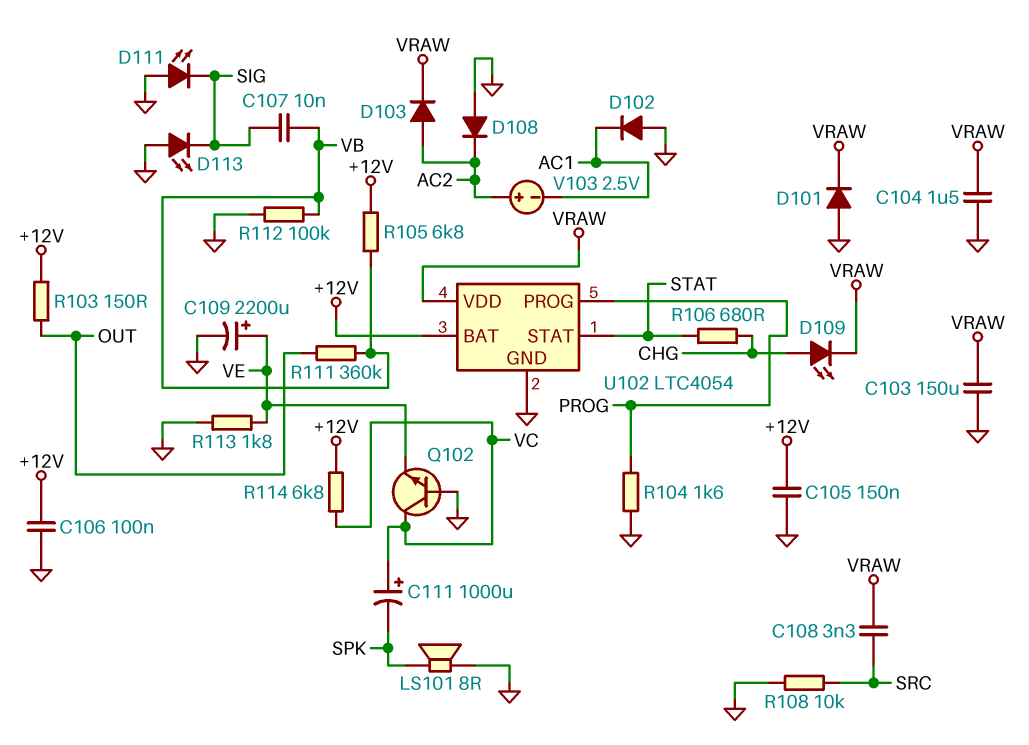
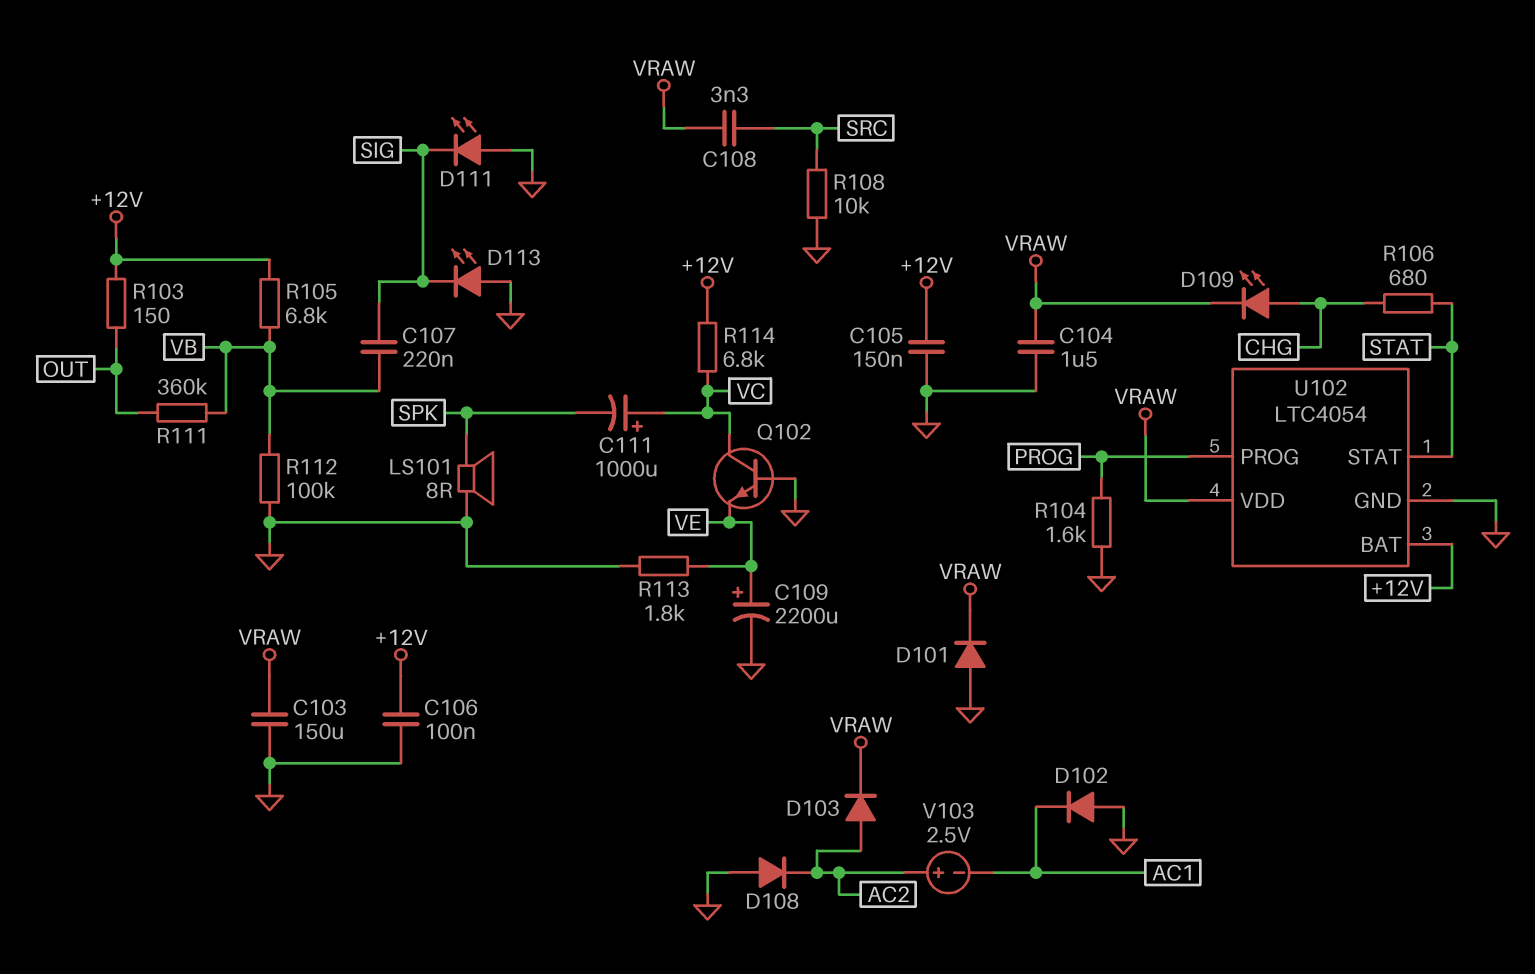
C107: 10nF (SIG, VB) -> 220nF (SIG, VB)

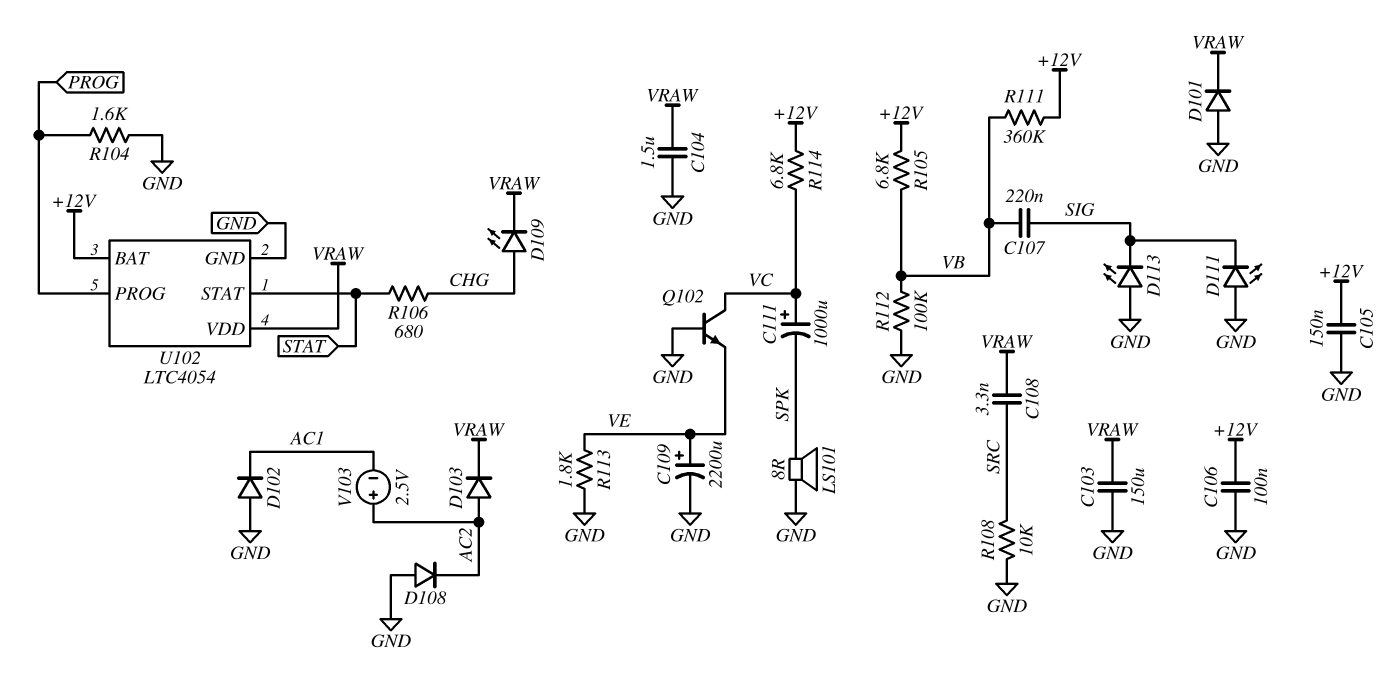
R103: 150 (+12V, OUT) -> none
R111: 360k (OUT, VB) -> 360k (+12V, VB)

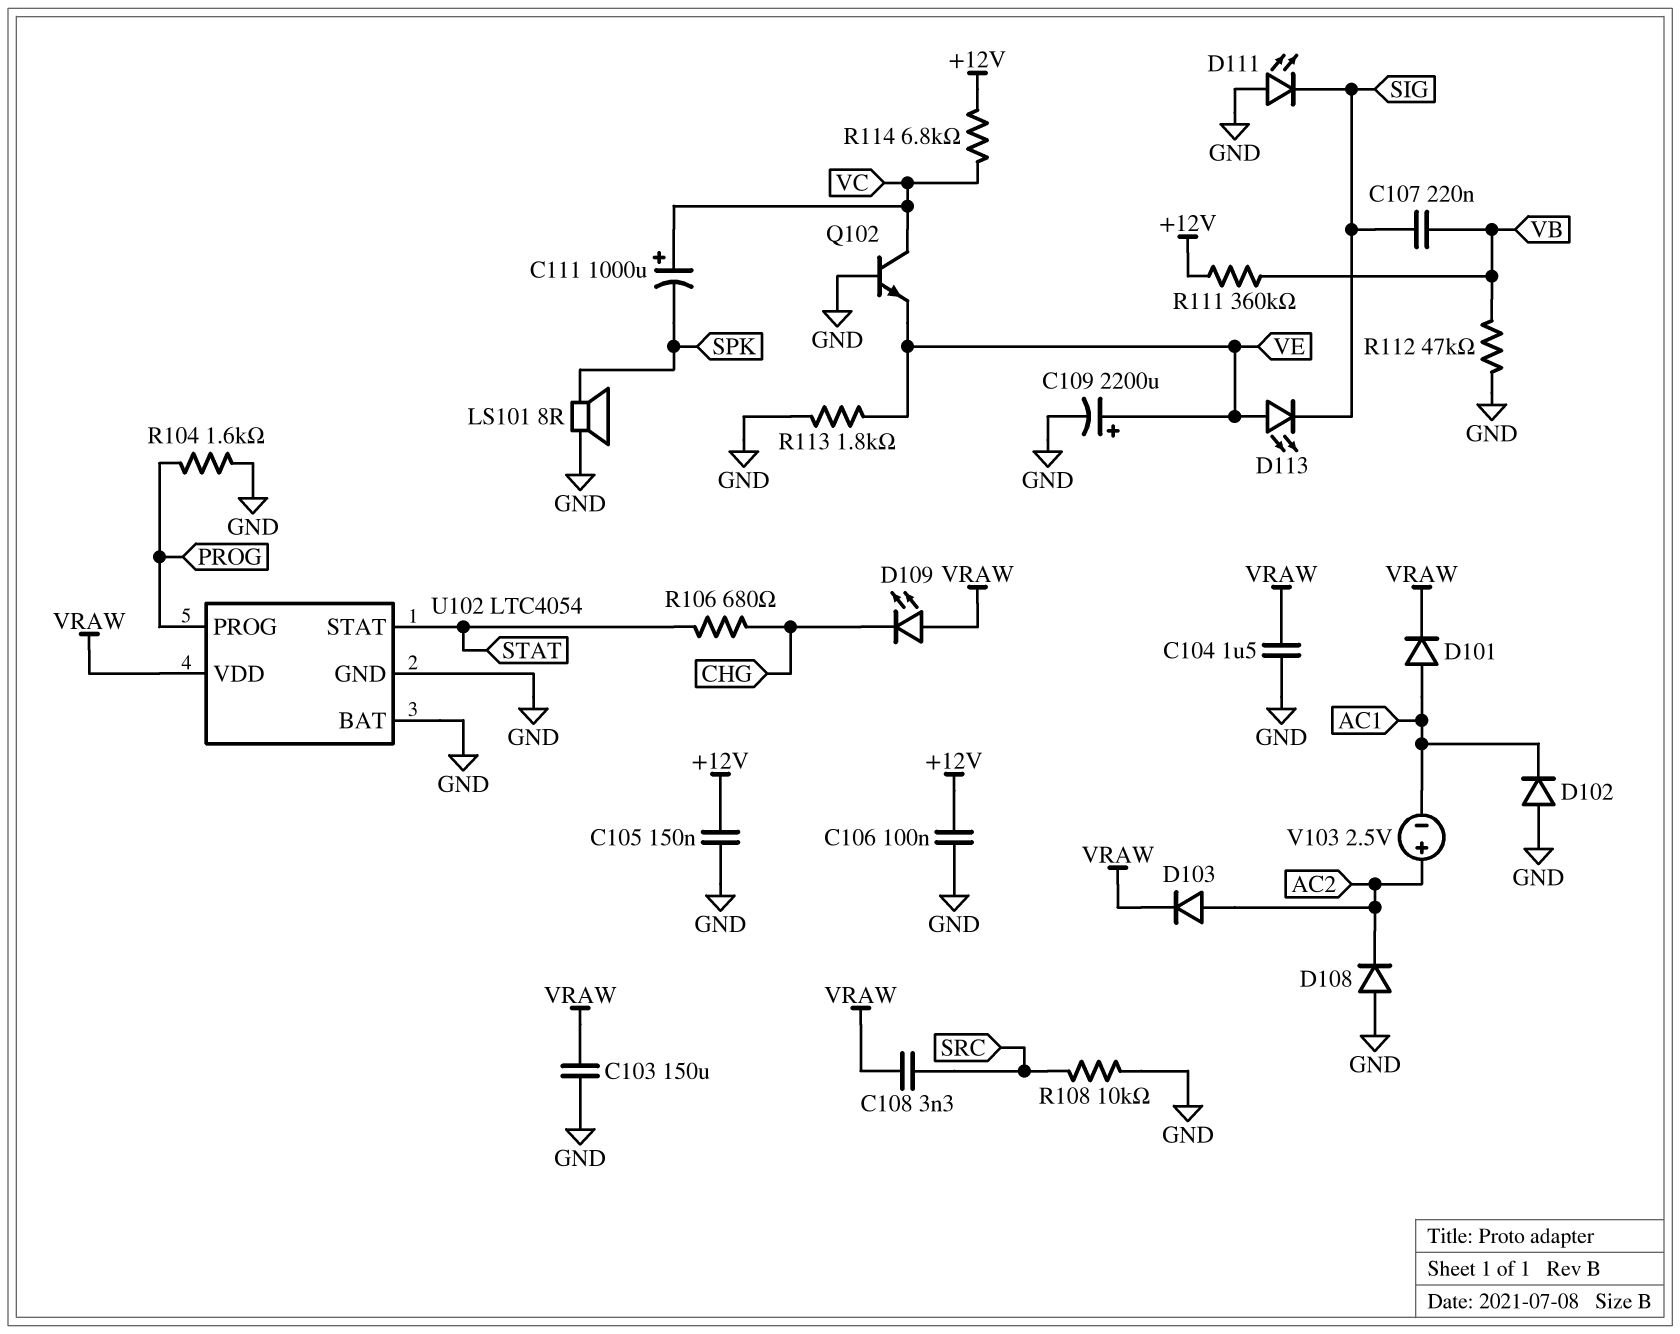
D101: diode (A GND, K VRAW) -> diode (A AC1, K VRAW)
D109: LED (A CHG, K VRAW) -> LED (A VRAW, K CHG)
D113: LED (A GND, K SIG) -> LED (A VE, K SIG)
R105: 6.8k (+12V, VB) -> none
R112: 100k (GND, VB) -> 47k (GND, VB)
U102 pin BAT: +12V -> GND

